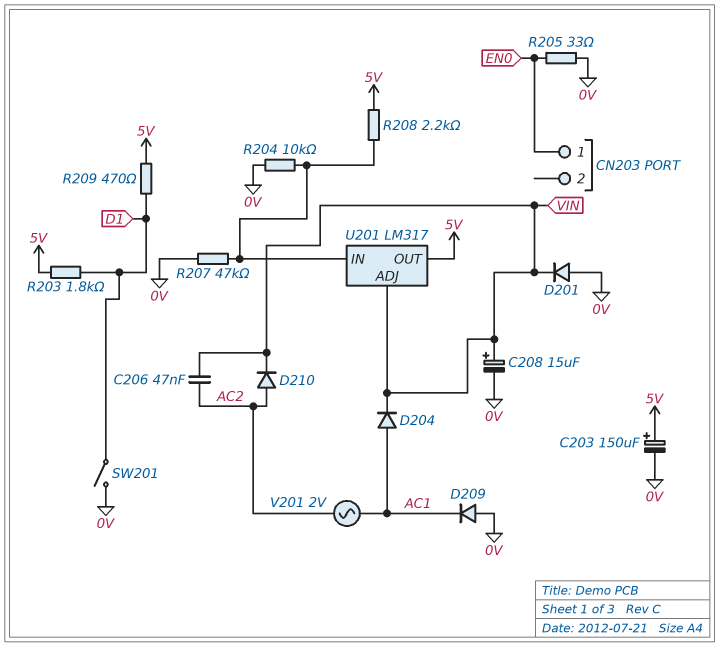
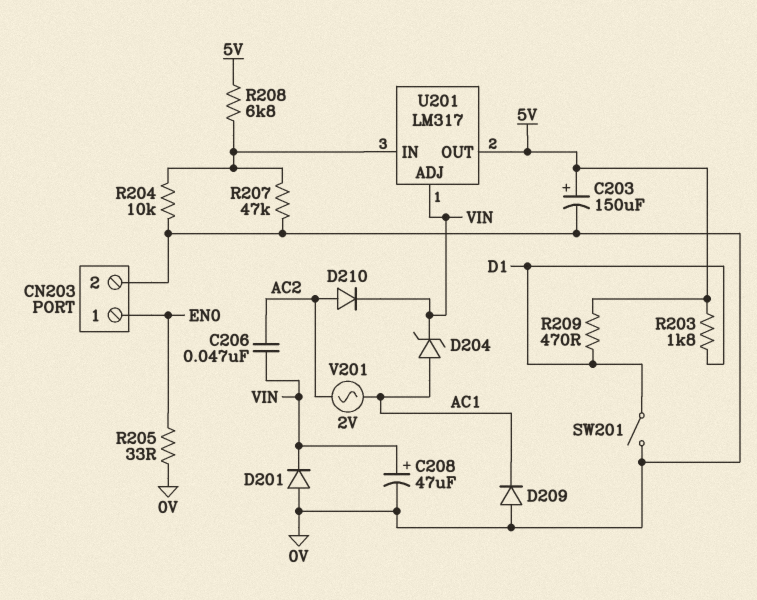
C208: 15uF (plus VIN, minus 0V) -> 47uF (plus VIN, minus 0V)
CN203 pin 2: none -> 0V
D204: diode (A AC1, K VIN) -> zener (A AC1, K VIN)
R208: 2.2k (5V, U201/IN) -> 6.8k (5V, U201/IN)

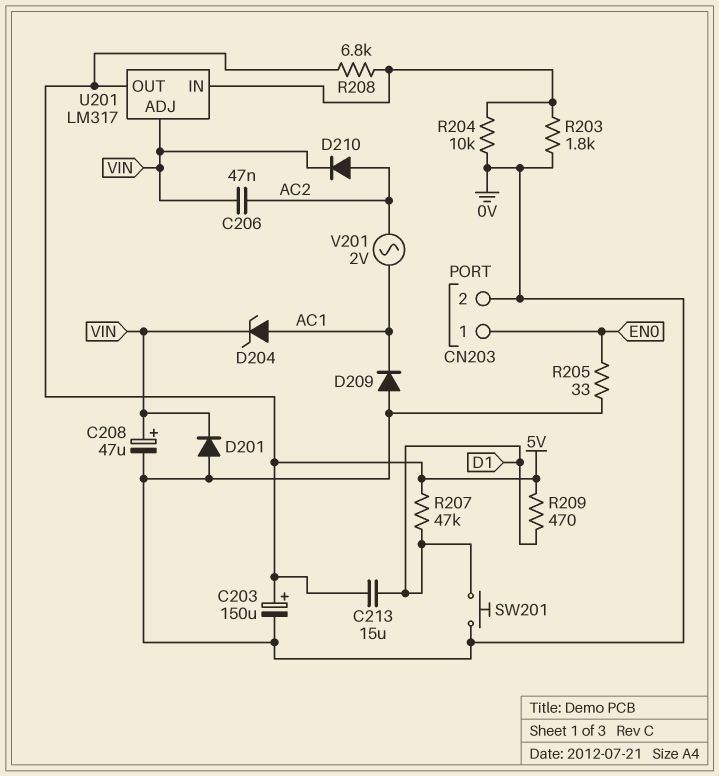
C213: none -> 15uF (5V, D1)
R203: 1.8k (5V, D1) -> 1.8k (0V, U201/IN)
R207: 47k (0V, U201/IN) -> 47k (5V, D1)
SW201: switch (0V, D1) -> button (0V, D1)

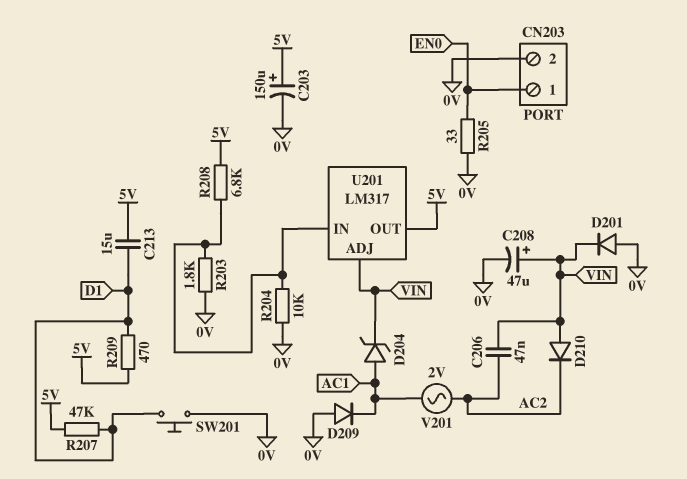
D210: diode (A AC2, K VIN) -> diode (A VIN, K AC2)

